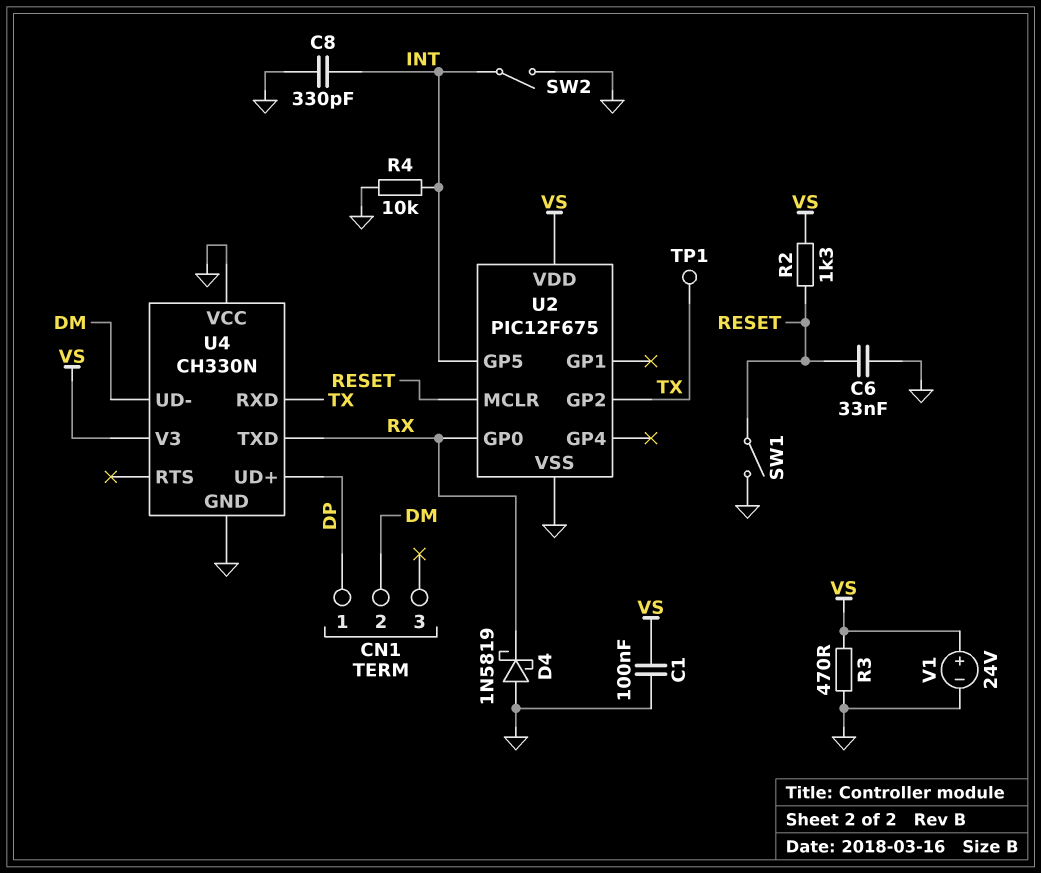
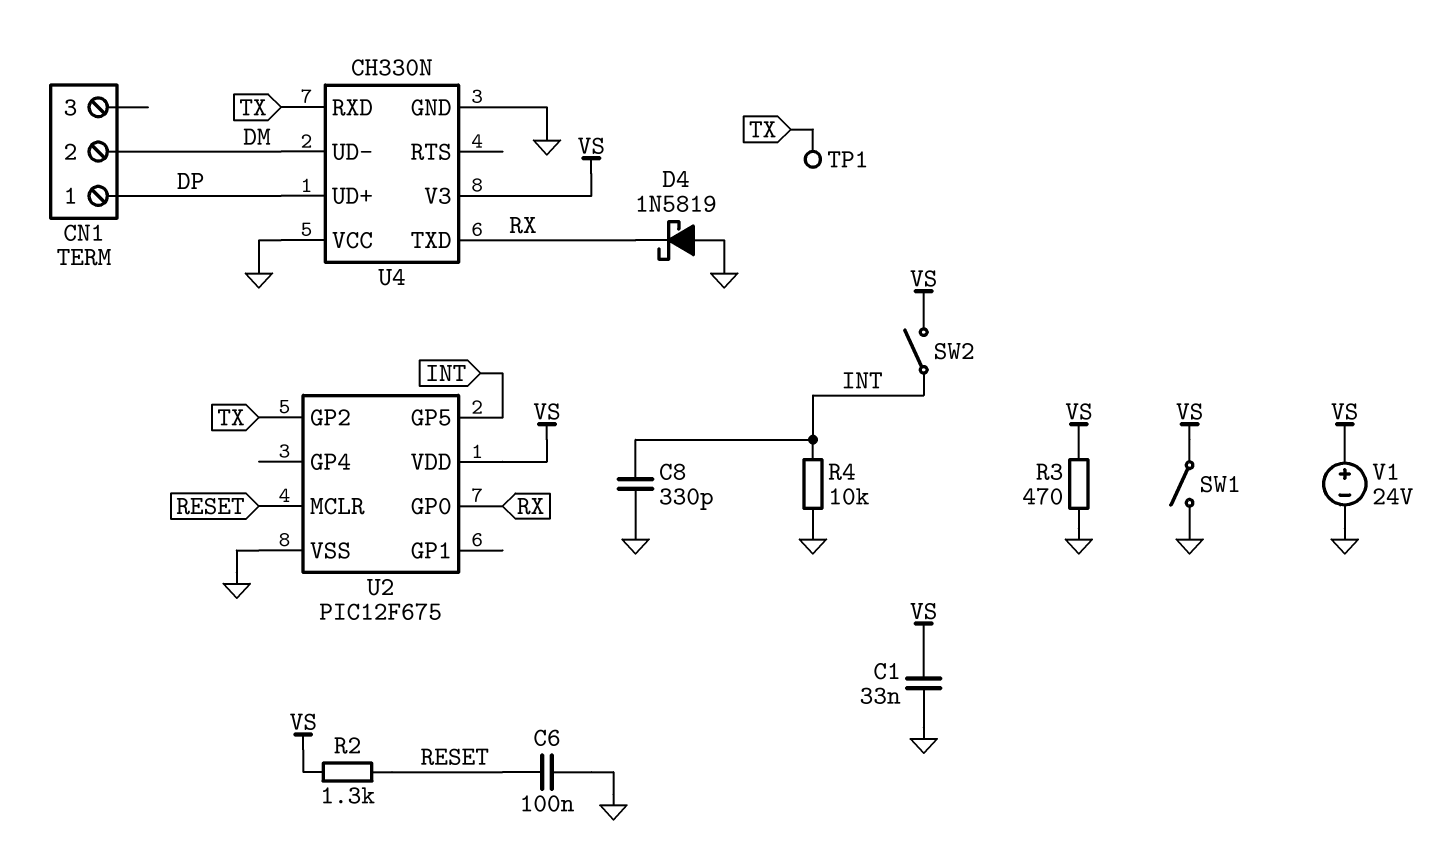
C1: 100nF (GND, VS) -> 33nF (GND, VS)
C6: 33nF (GND, RESET) -> 100nF (GND, RESET)
SW1: switch (GND, RESET) -> switch (GND, VS)
SW2: switch (GND, INT) -> switch (INT, VS)

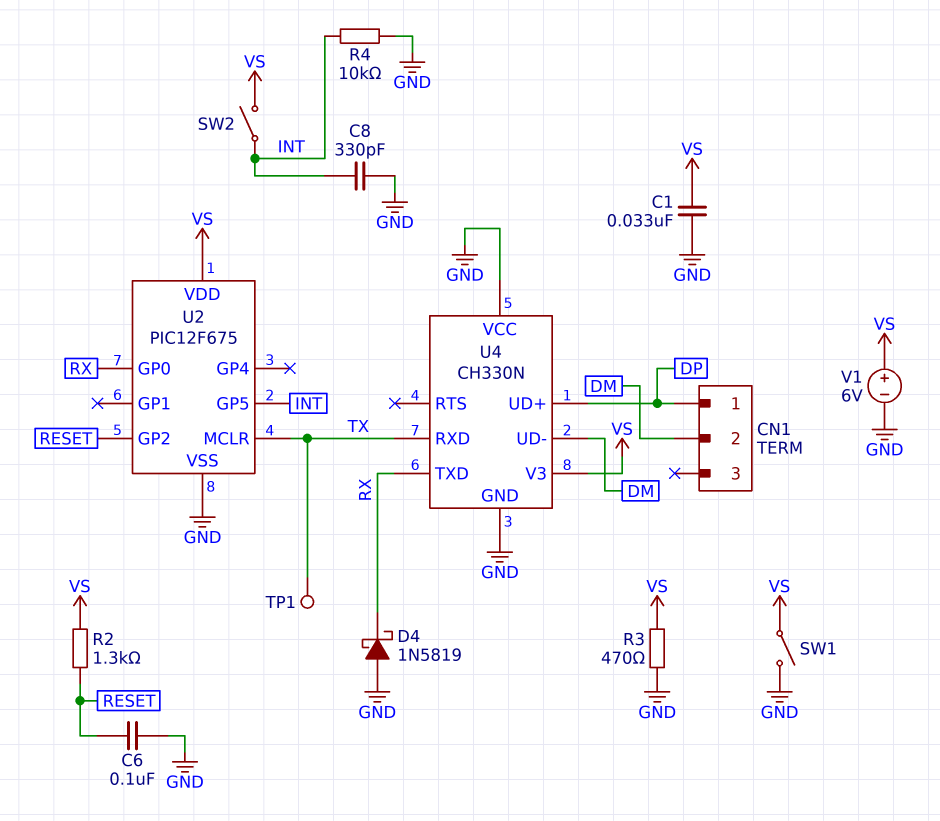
U2 pin GP2: TX -> RESET
U2 pin MCLR: RESET -> TX
V1: 24V (plus VS, minus GND) -> 6V (plus VS, minus GND)

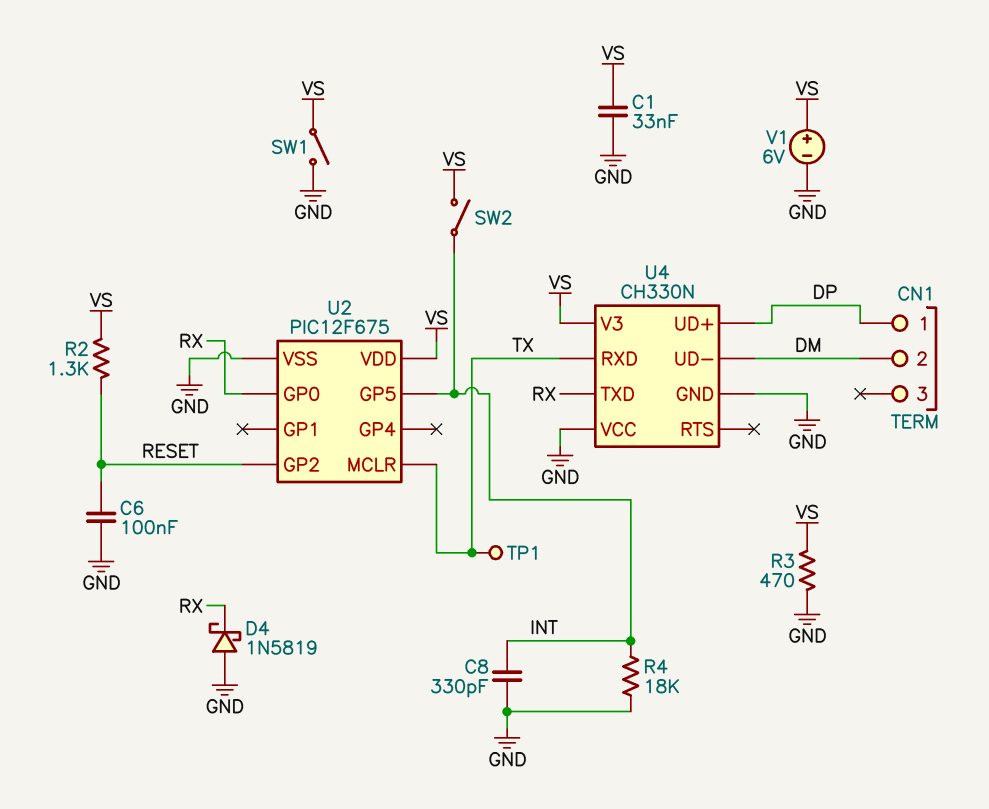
R4: 10k (GND, INT) -> 18k (GND, INT)

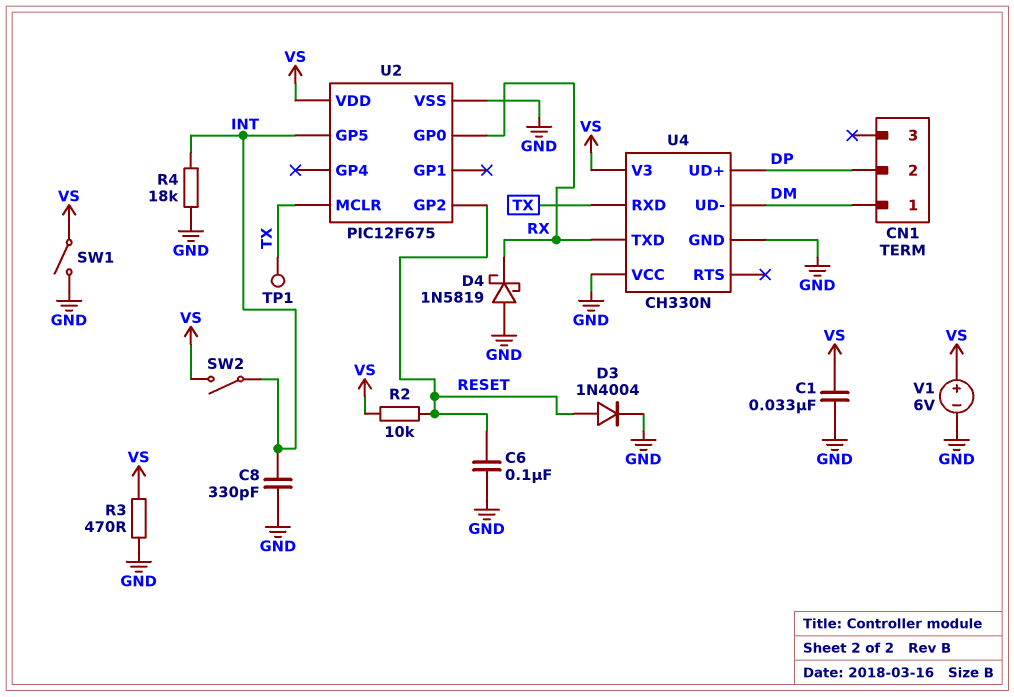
CN1 pin 1: DP -> DM
CN1 pin 2: DM -> DP
D3: none -> diode 1N4004 (A RESET, K GND)
R2: 1.3k (RESET, VS) -> 10k (RESET, VS)

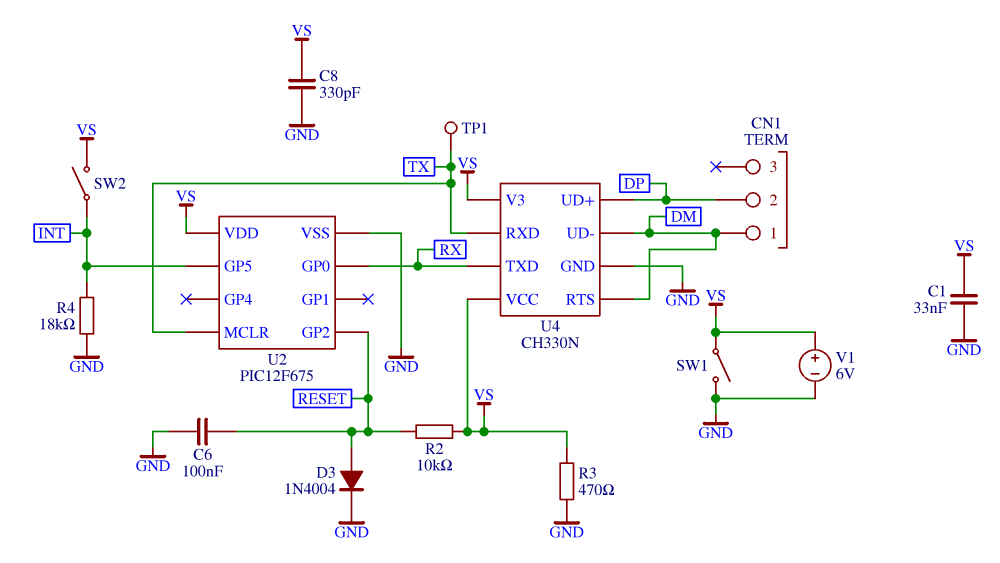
C8: 330pF (GND, INT) -> 330pF (GND, VS)
D4: schottky 1N5819 (A GND, K RX) -> none
U4 pin RTS: none -> DM
U4 pin VCC: GND -> VS

